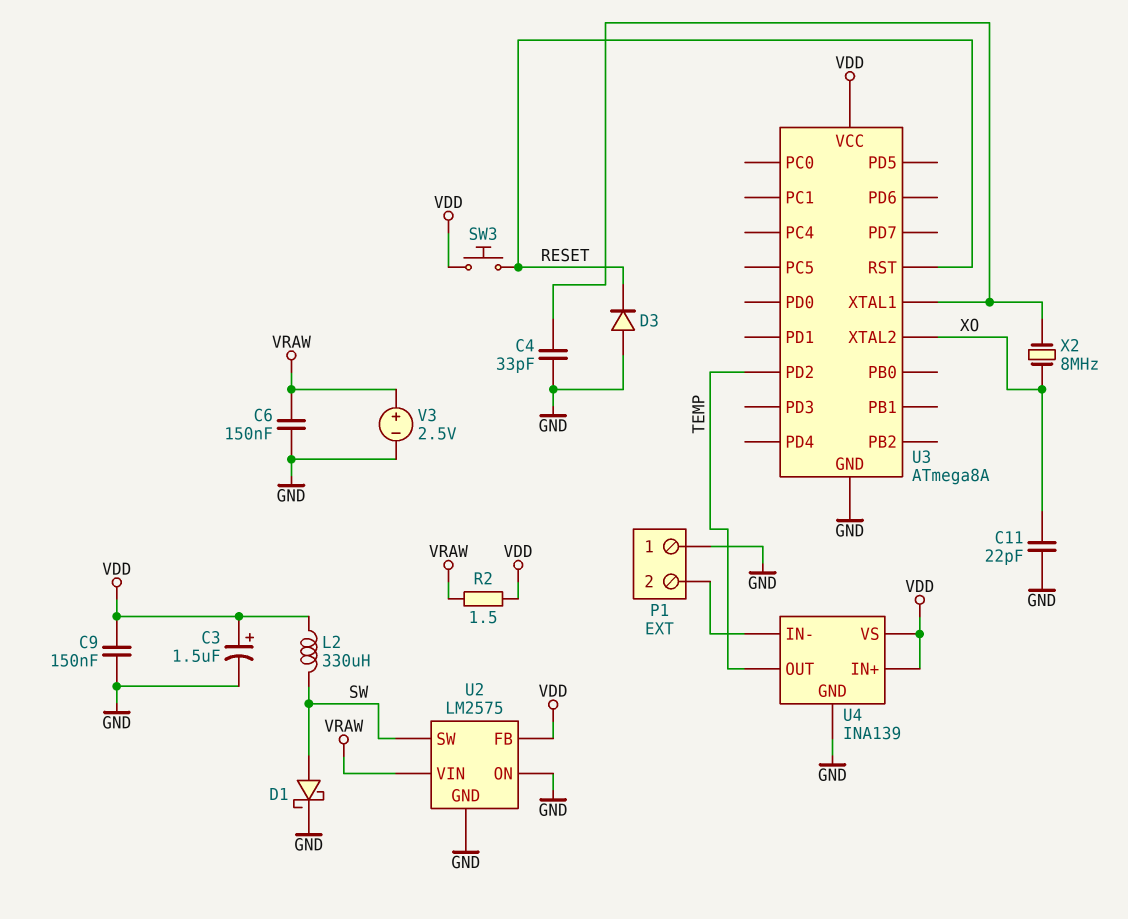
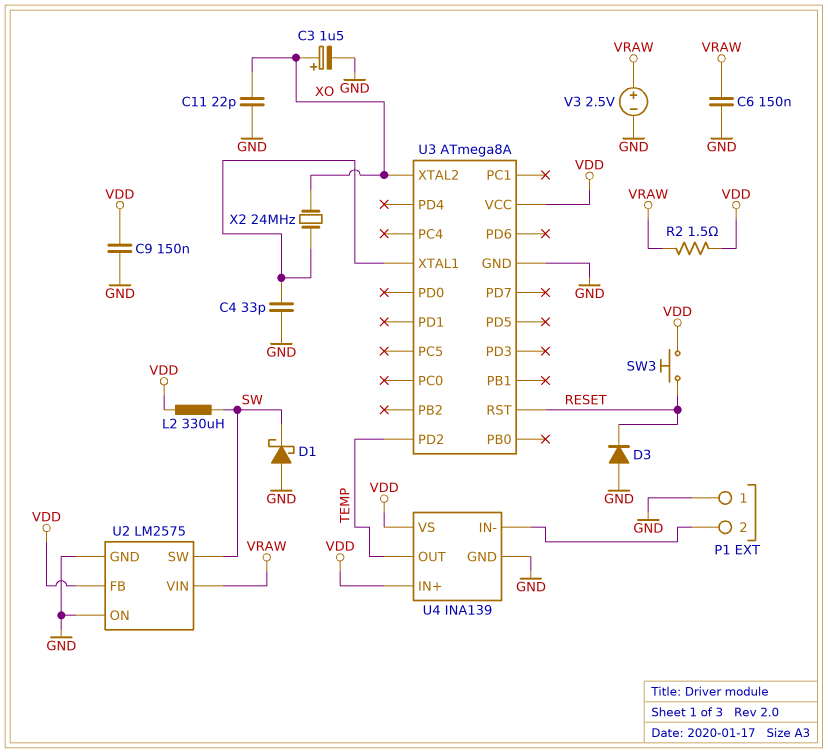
C3: 1.5uF (plus VDD, minus GND) -> 1.5uF (plus XO, minus GND)
D1: schottky (A SW, K GND) -> schottky (A GND, K SW)
X2: 8MHz (U3/XTAL1, XO) -> 24MHz (U3/XTAL1, XO)

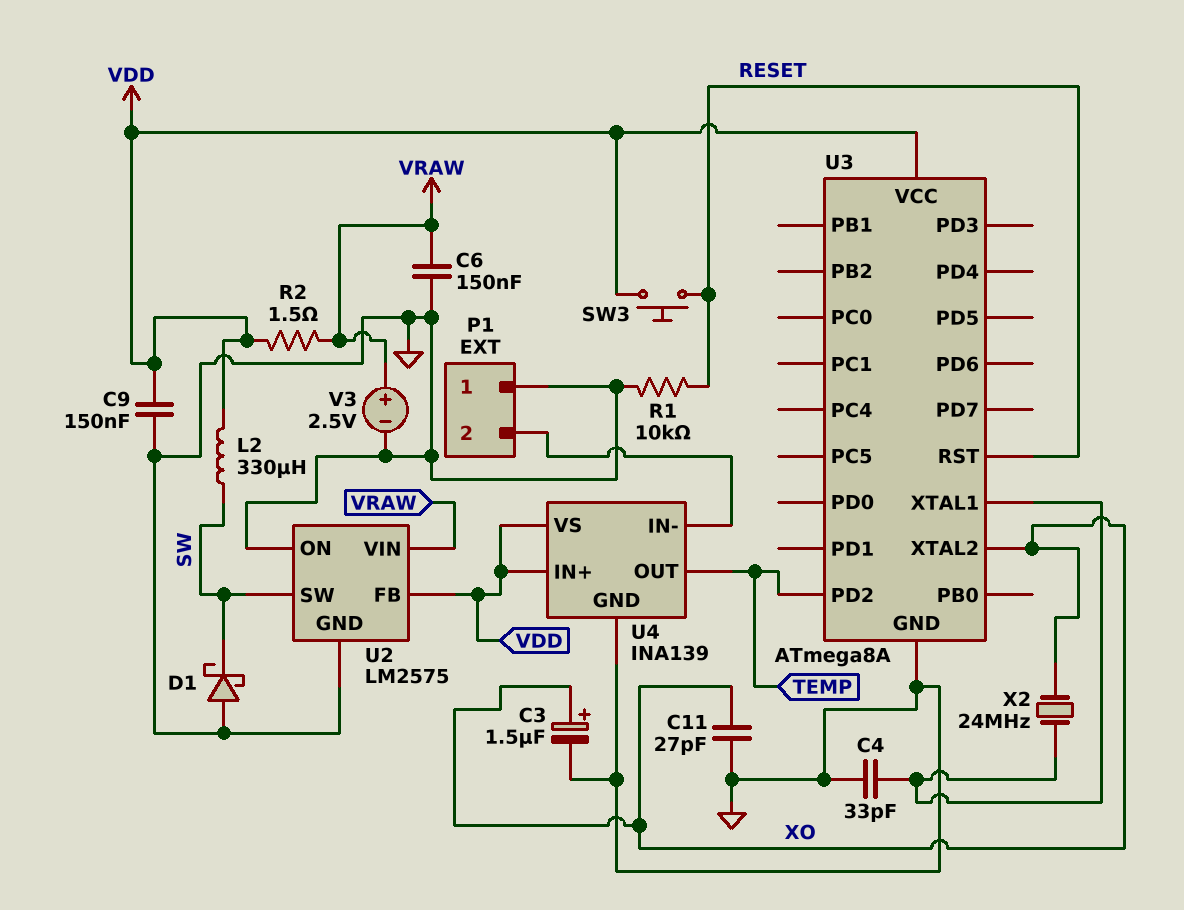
C11: 22pF (GND, XO) -> 27pF (GND, XO)
D3: diode (A GND, K RESET) -> none
R1: none -> 10k (GND, RESET)

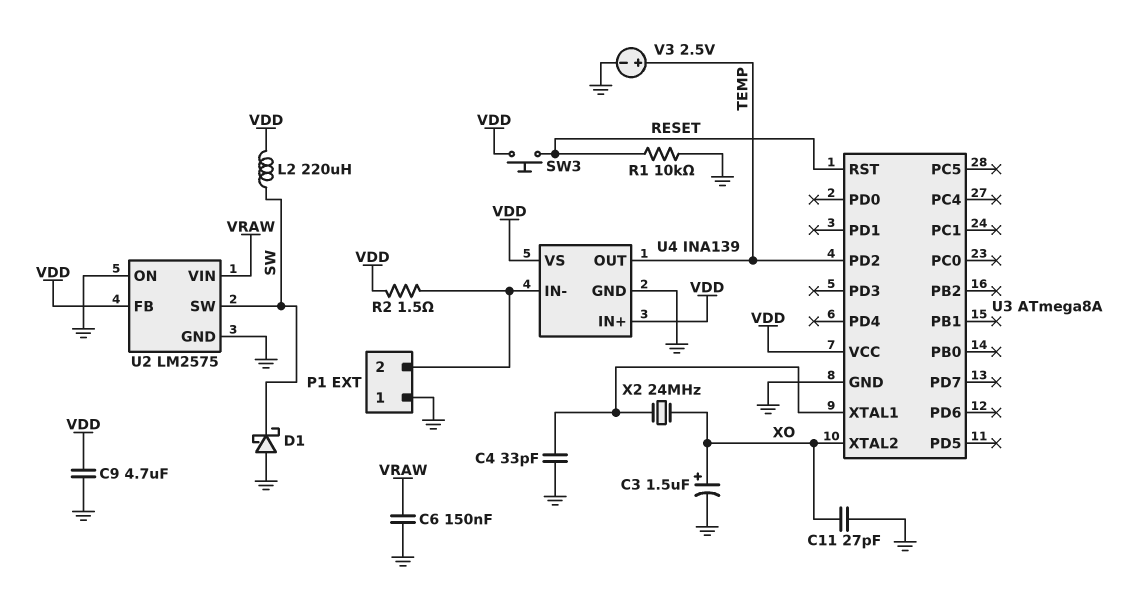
C9: 150nF (GND, VDD) -> 4.7uF (GND, VDD)
L2: 330uH (SW, VDD) -> 220uH (SW, VDD)
R2: 1.5 (VDD, VRAW) -> 1.5 (P1/2, VDD)
V3: 2.5V (plus VRAW, minus GND) -> 2.5V (plus TEMP, minus GND)

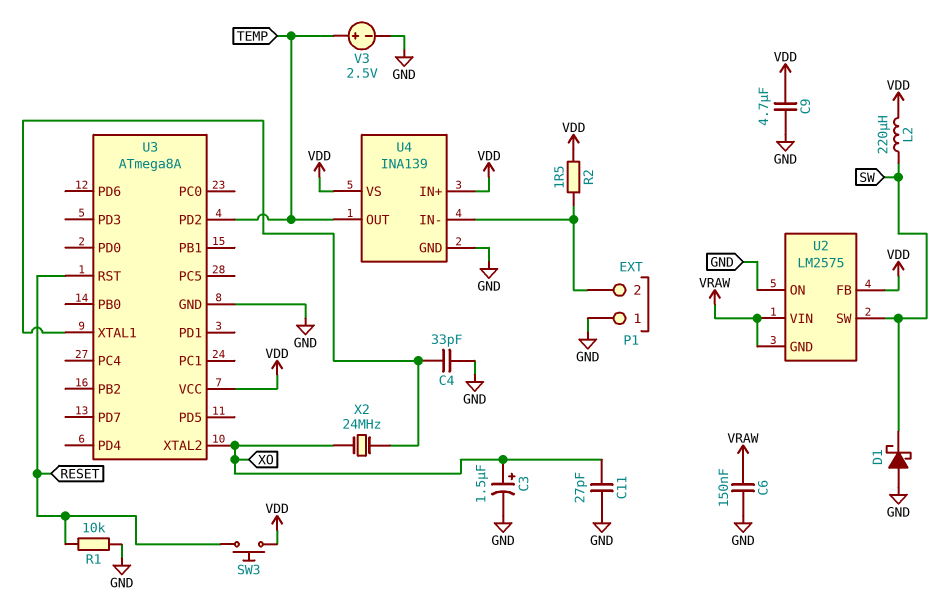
U2 pin GND: GND -> VRAW

